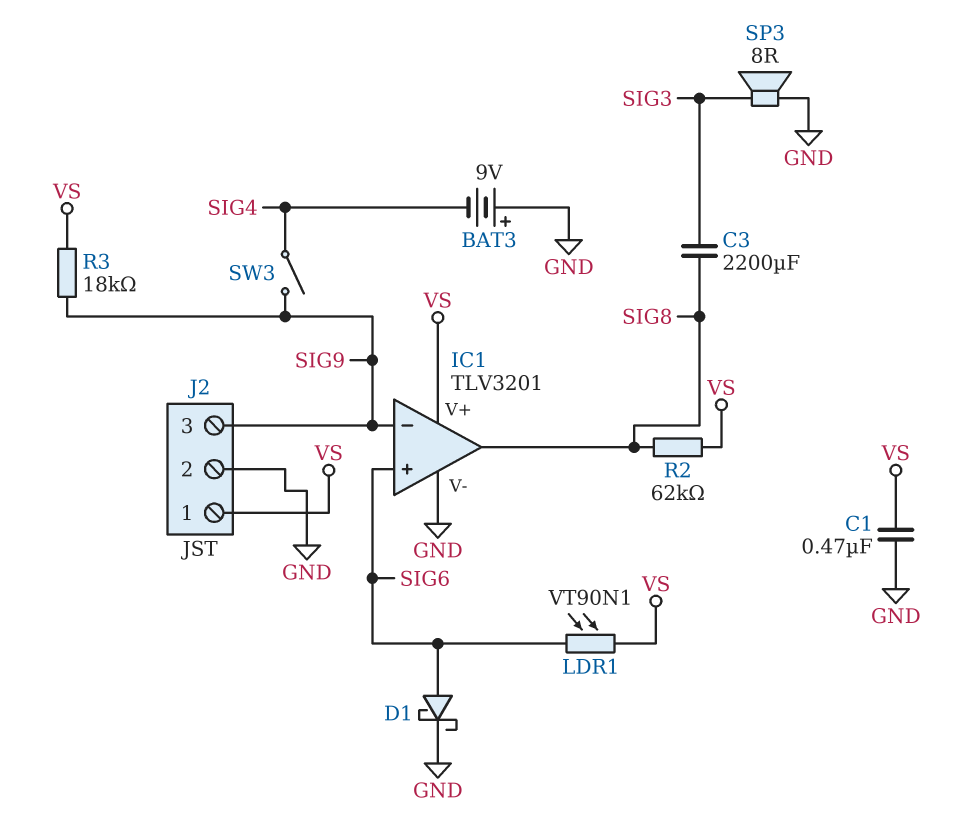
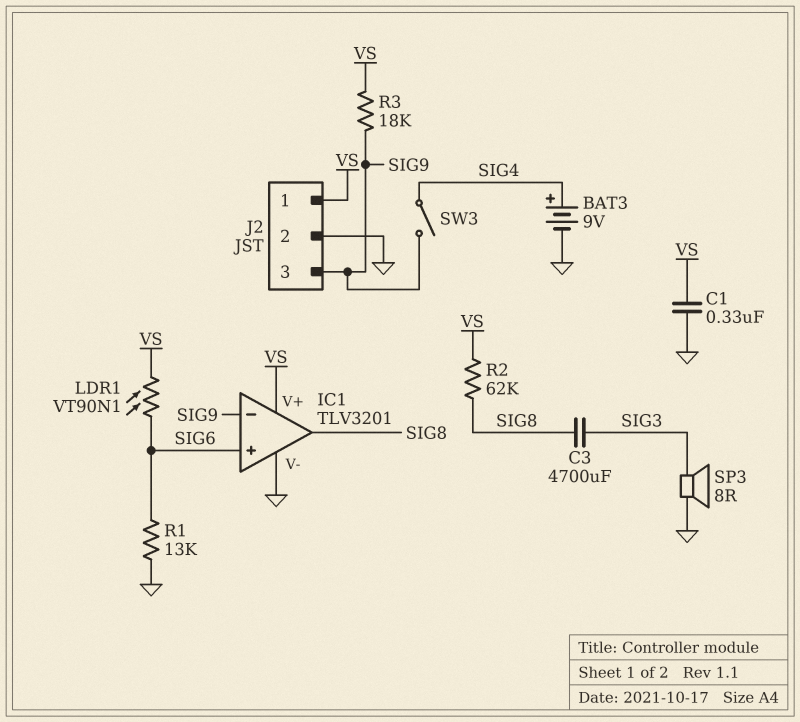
BAT3: 9V (plus GND, minus SIG4) -> 9V (plus SIG4, minus GND)
C1: 470nF (GND, VS) -> 330nF (GND, VS)
C3: 2200uF (SIG3, SIG8) -> 4700uF (SIG3, SIG8)
D1: schottky (A SIG6, K GND) -> none
R1: none -> 13k (GND, SIG6)

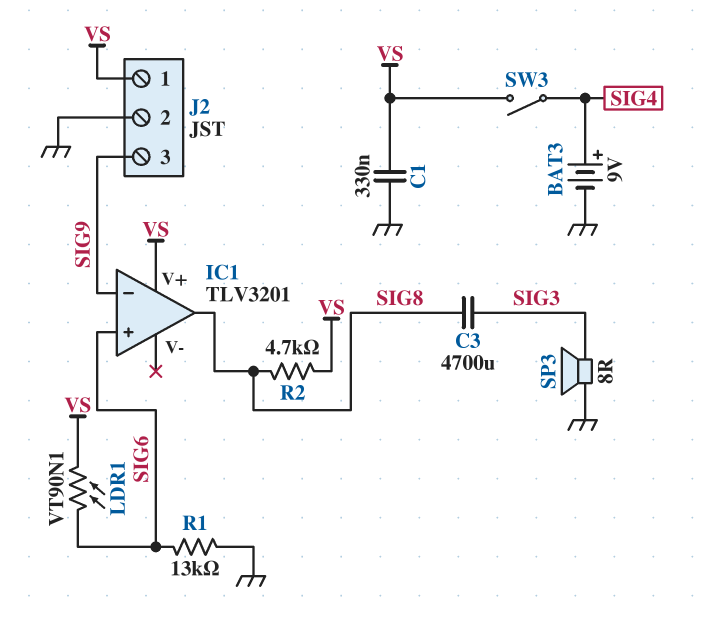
IC1 pin V-: GND -> none
R2: 62k (SIG8, VS) -> 4.7k (SIG8, VS)
R3: 18k (SIG9, VS) -> none
SW3: switch (SIG4, SIG9) -> switch (SIG4, VS)

